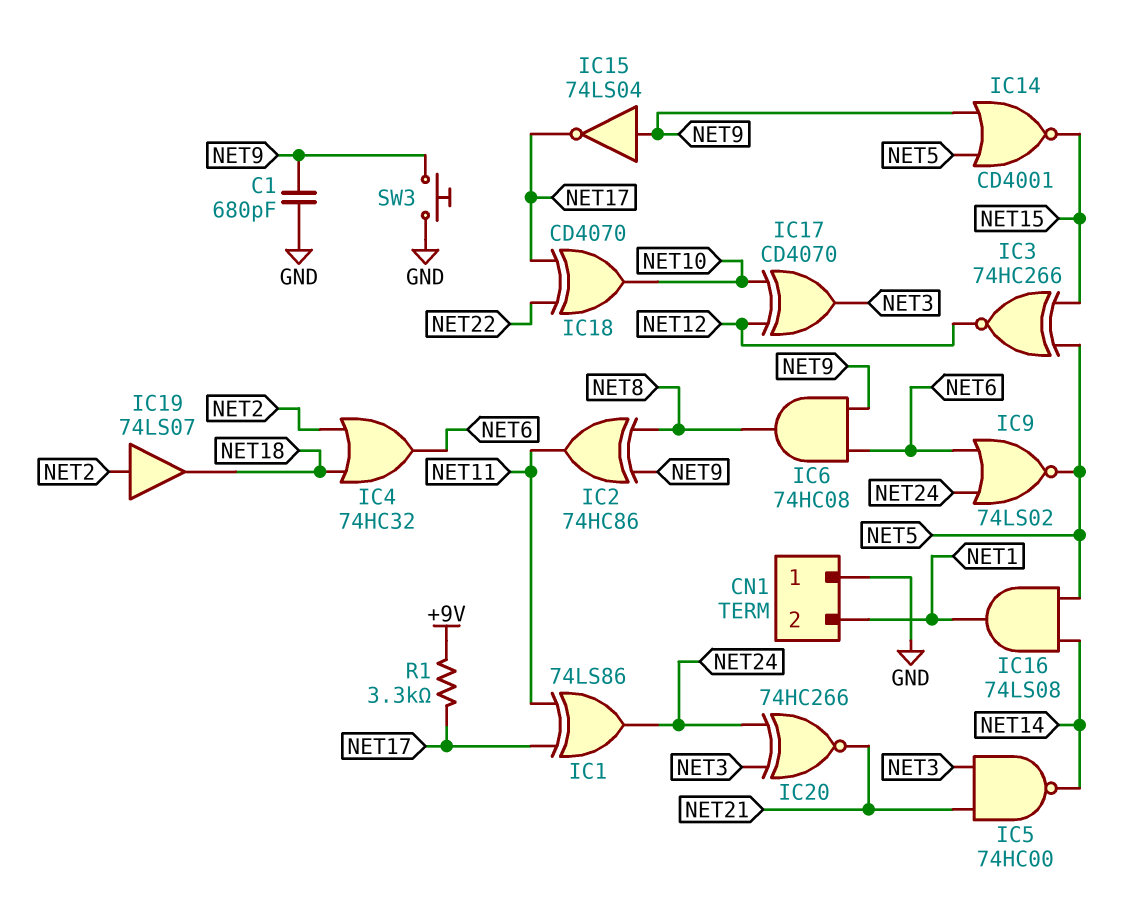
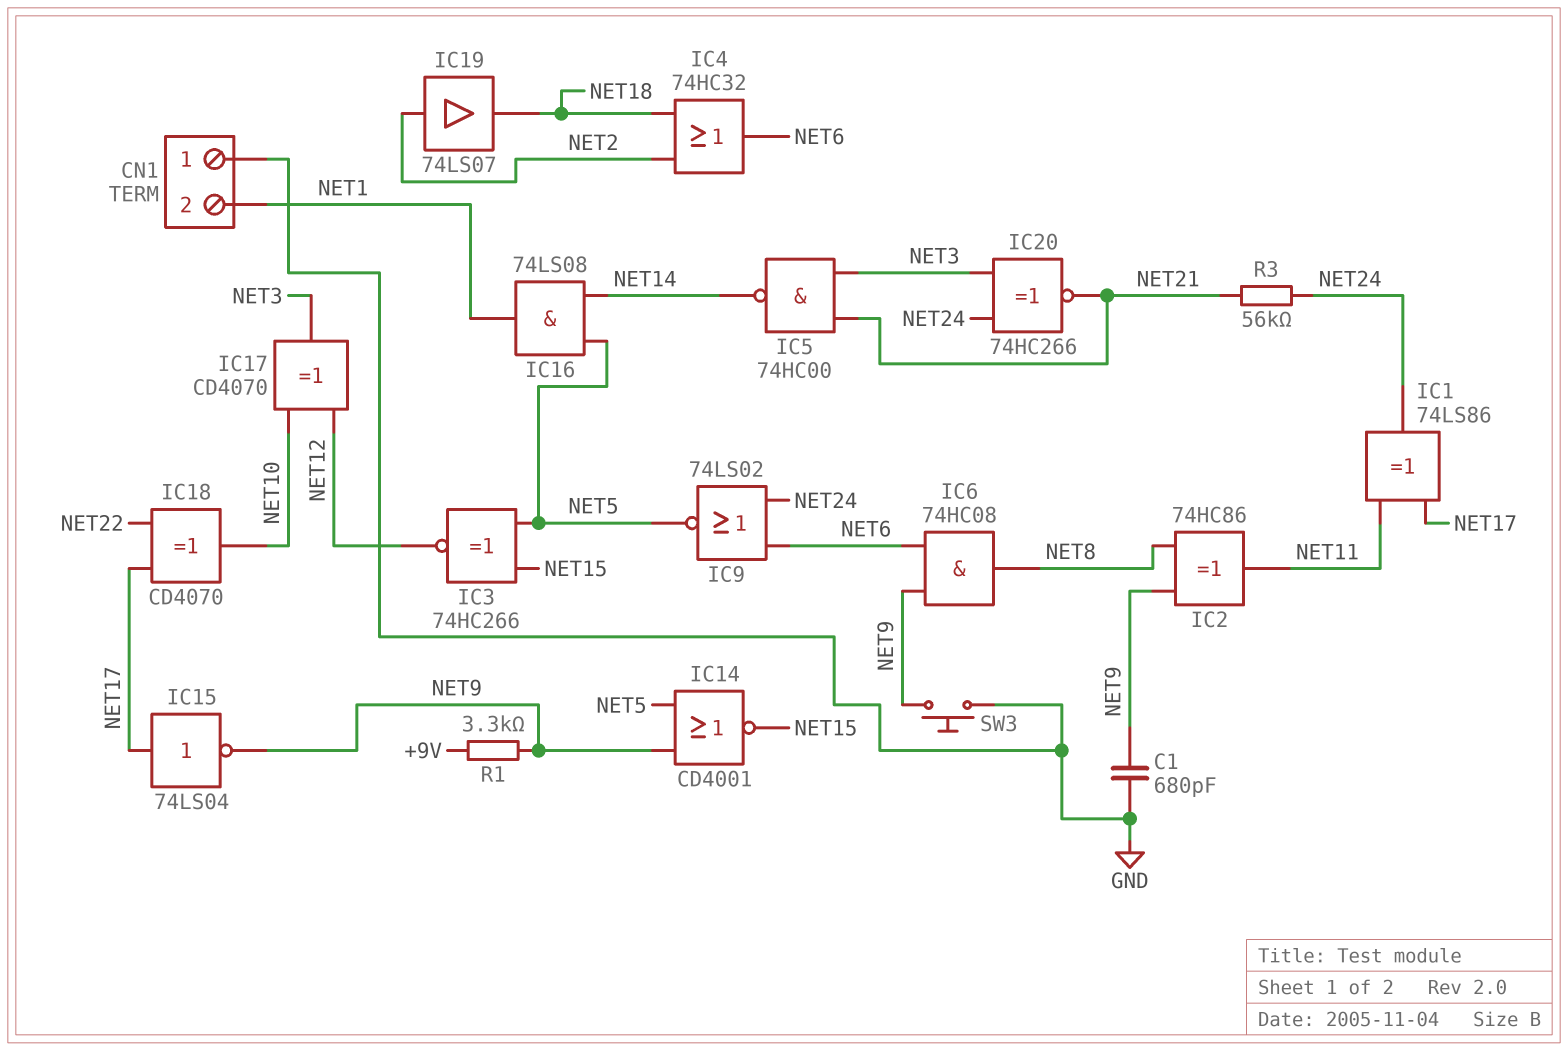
IC15: NOT 74LS04 (in NET9, out NET17) -> NOT 74LS04 (in NET17, out NET9)
R1: 3.3k (+9V, NET17) -> 3.3k (+9V, NET9)
R3: none -> 56k (NET21, NET24)

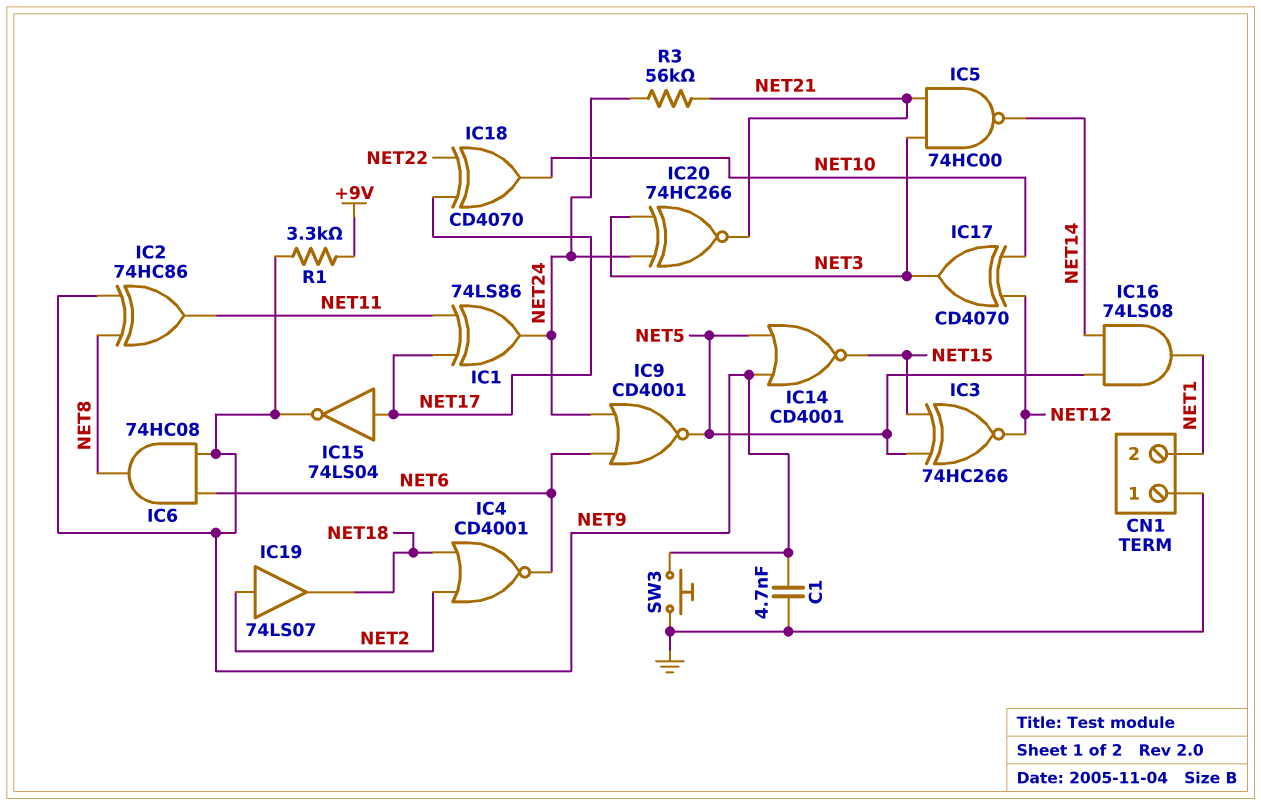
C1: 680pF (GND, NET9) -> 4.7nF (GND, NET9)
IC4: OR 74HC32 (in NET2, in NET18, out NET6) -> NOR CD4001 (in NET2, in NET18, out NET6)
IC9: NOR 74LS02 (in NET6, in NET24, out NET5) -> NOR CD4001 (in NET6, in NET24, out NET5)

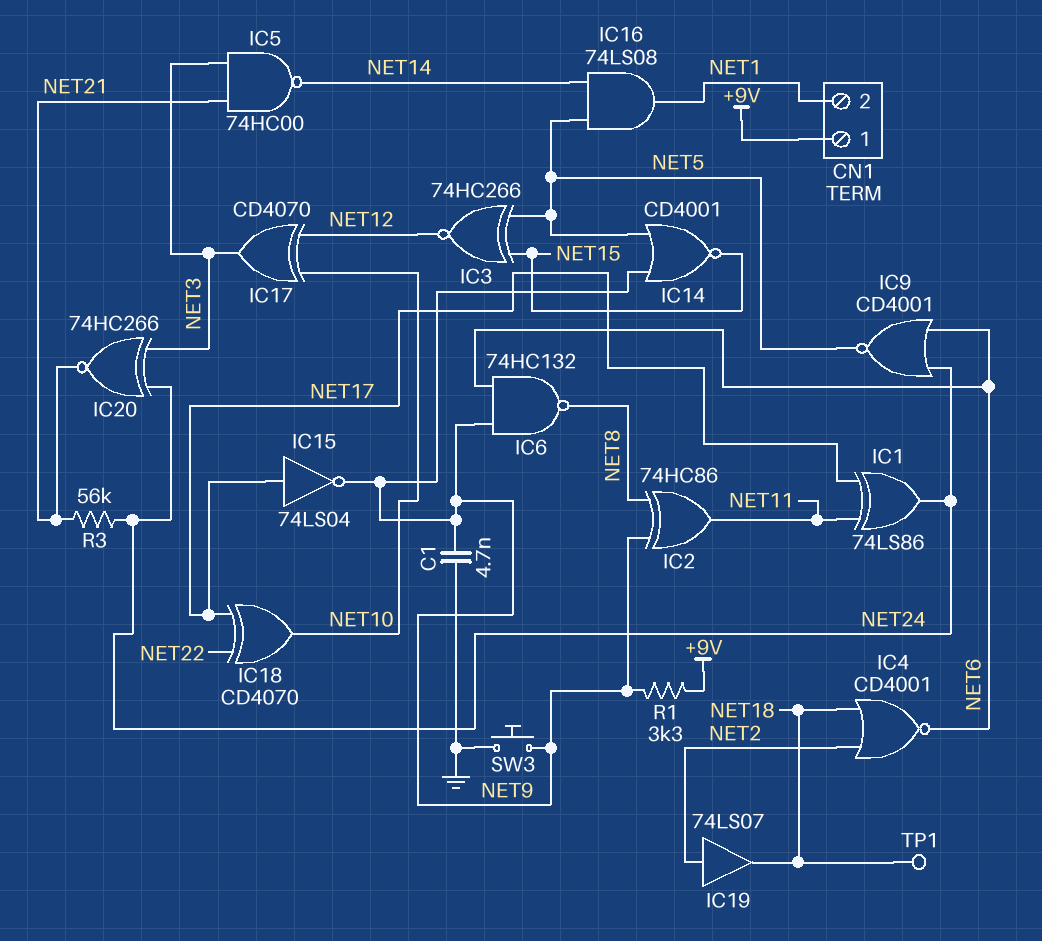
CN1 pin 1: GND -> +9V
IC6: AND 74HC08 (in NET6, in NET9, out NET8) -> NAND 74HC132 (in NET6, in NET9, out NET8)
TP1: none -> test point (NET18)

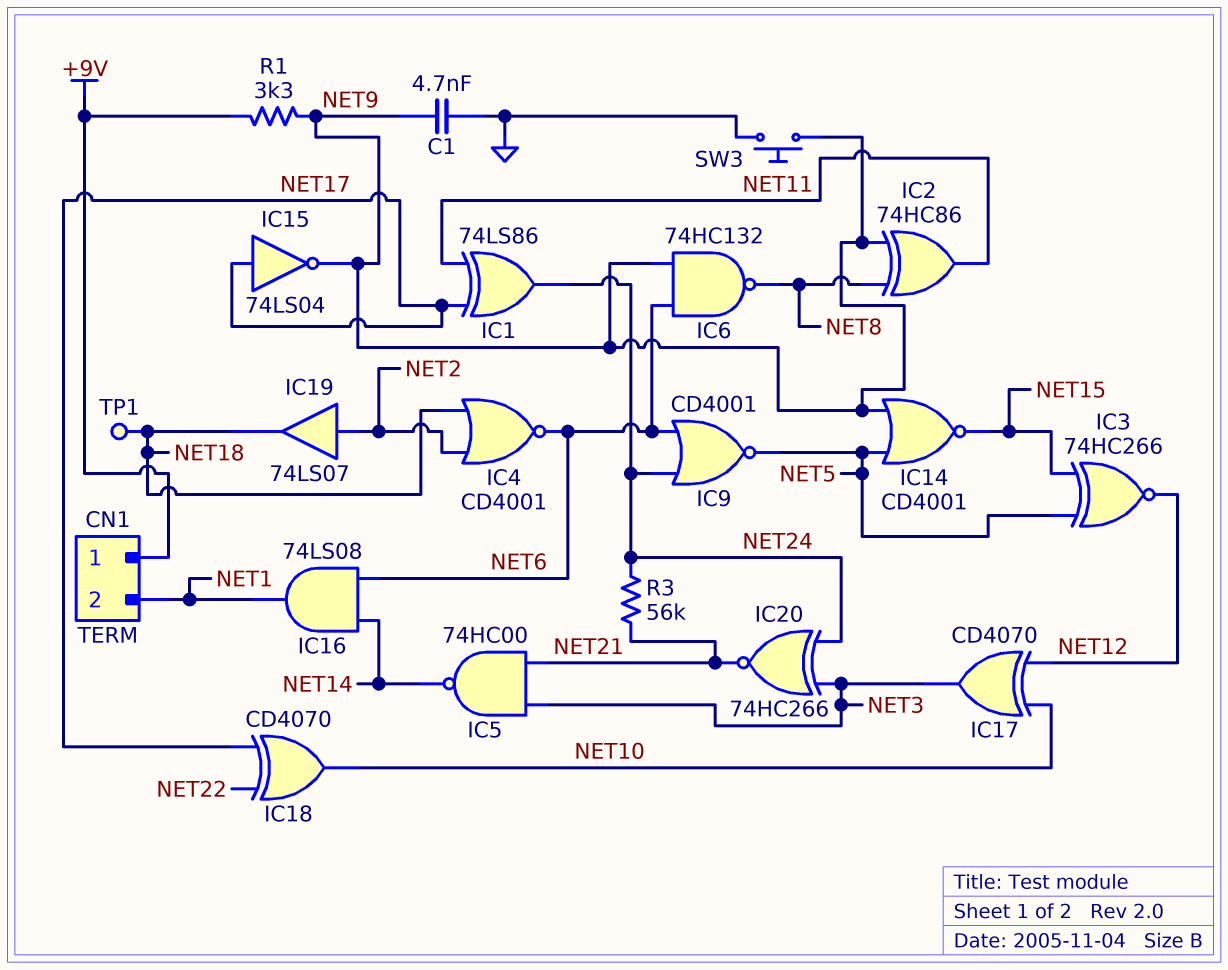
IC16: AND 74LS08 (in NET5, in NET14, out NET1) -> AND 74LS08 (in NET6, in NET14, out NET1)

